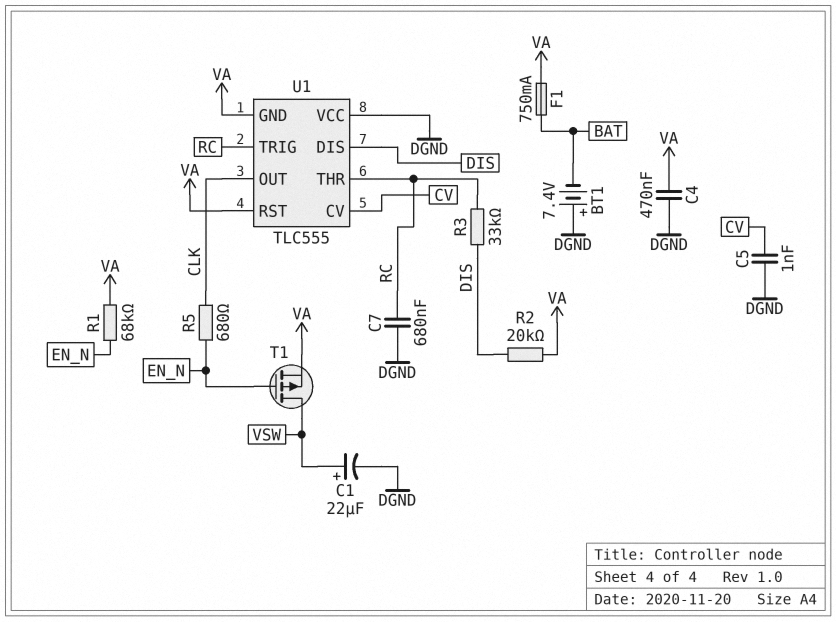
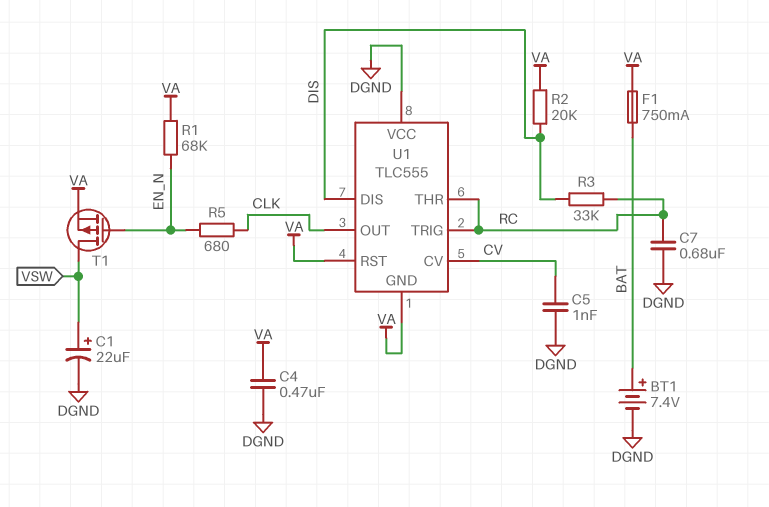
BT1: 7.4V (plus DGND, minus BAT) -> 7.4V (plus BAT, minus DGND)

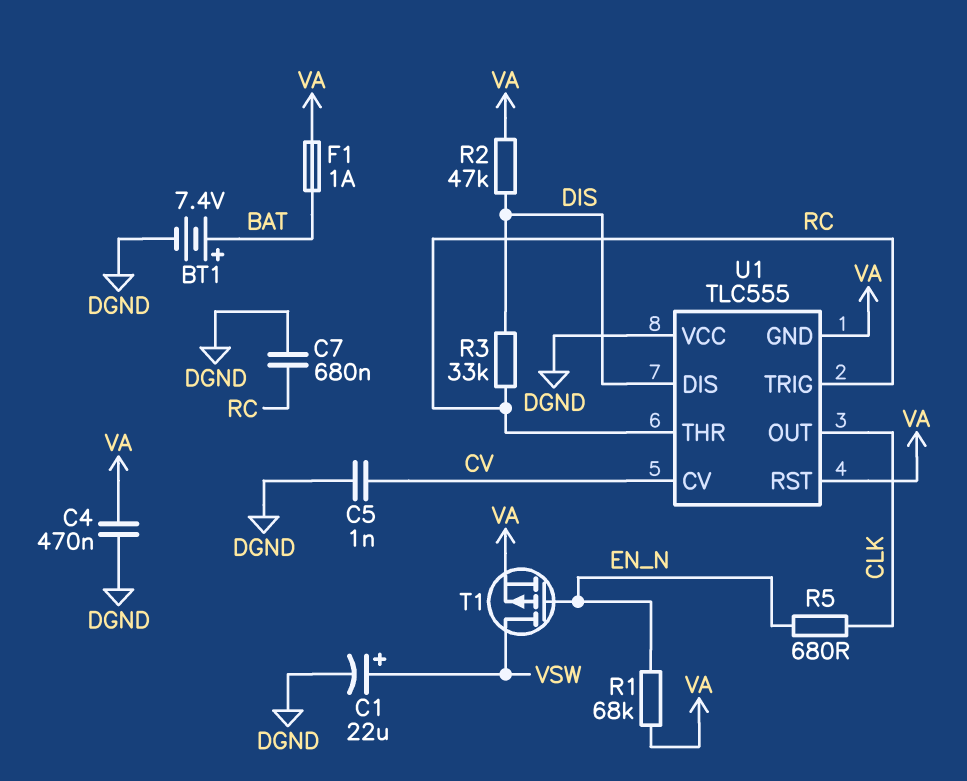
F1: 750mA (BAT, VA) -> 1A (BAT, VA)
R2: 20k (DIS, VA) -> 47k (DIS, VA)

